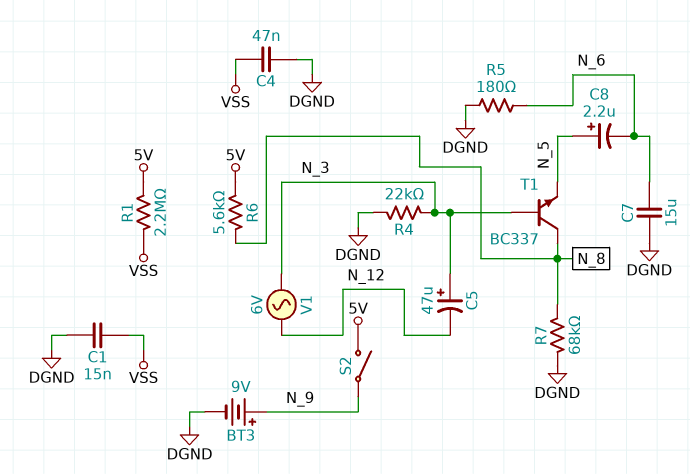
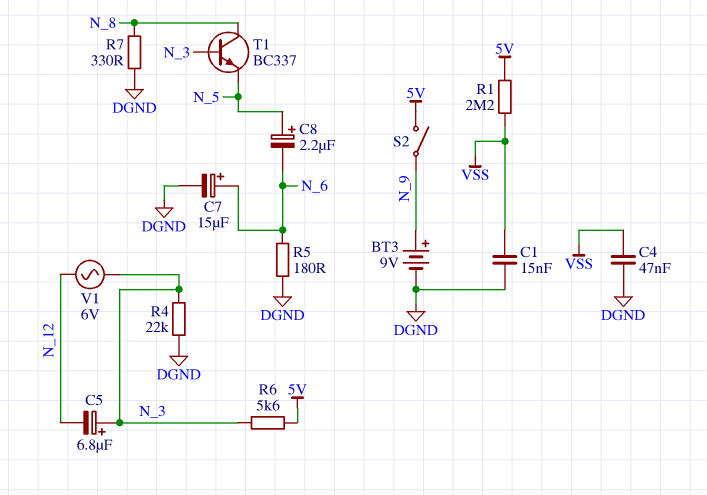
C5: 47uF (plus N_3, minus N_12) -> 6.8uF (plus N_3, minus N_12)
C7: 15uF (DGND, N_6) -> 15uF (plus N_6, minus DGND)
R6: 5.6k (5V, N_8) -> 5.6k (5V, N_3)
R7: 68k (DGND, N_8) -> 330 (DGND, N_8)

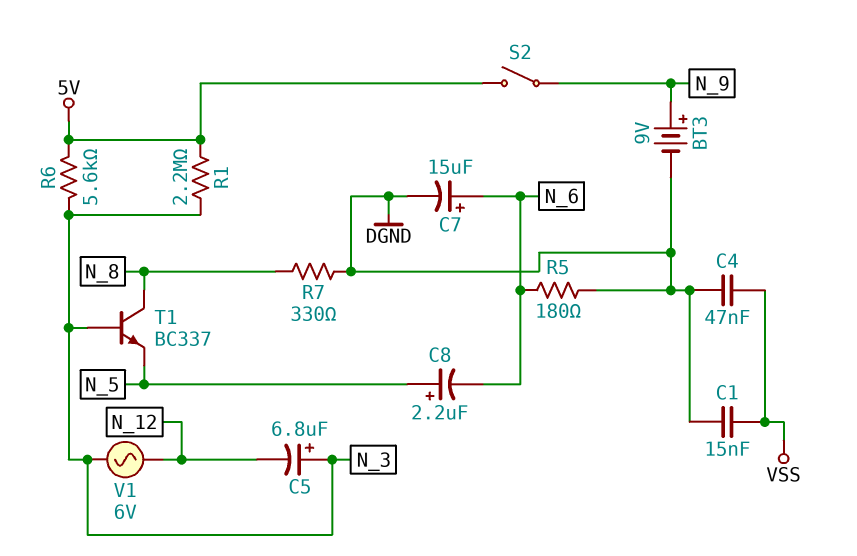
R1: 2.2M (5V, VSS) -> 2.2M (5V, N_3)
R4: 22k (DGND, N_3) -> none

